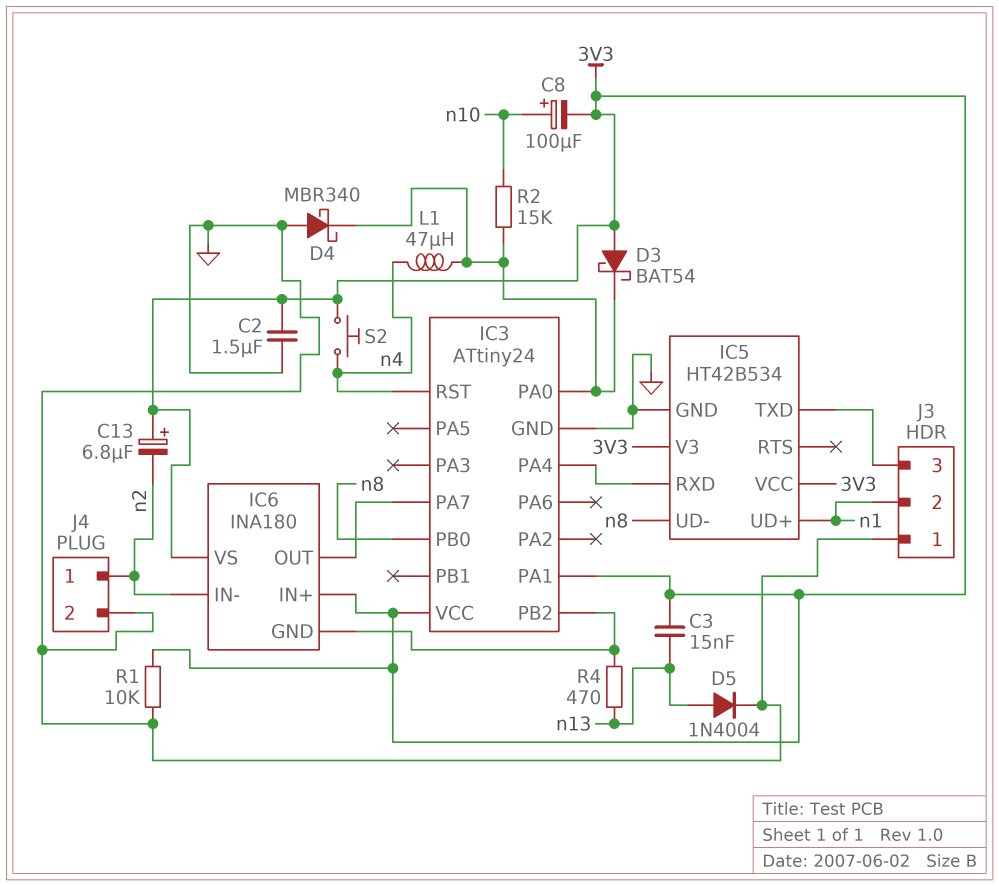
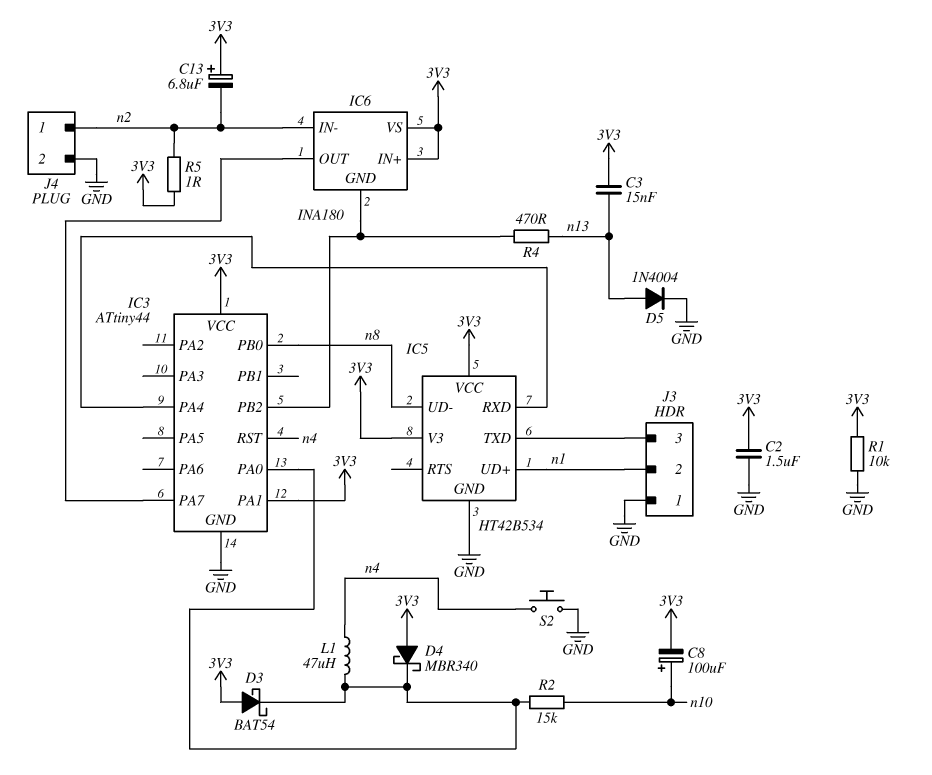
D4: schottky MBR340 (A GND, K IC3/PA0) -> schottky MBR340 (A 3V3, K IC3/PA0)
IC3: ATtiny24 -> ATtiny44
R5: none -> 1 (3V3, n2)
S2: button (3V3, n4) -> button (GND, n4)

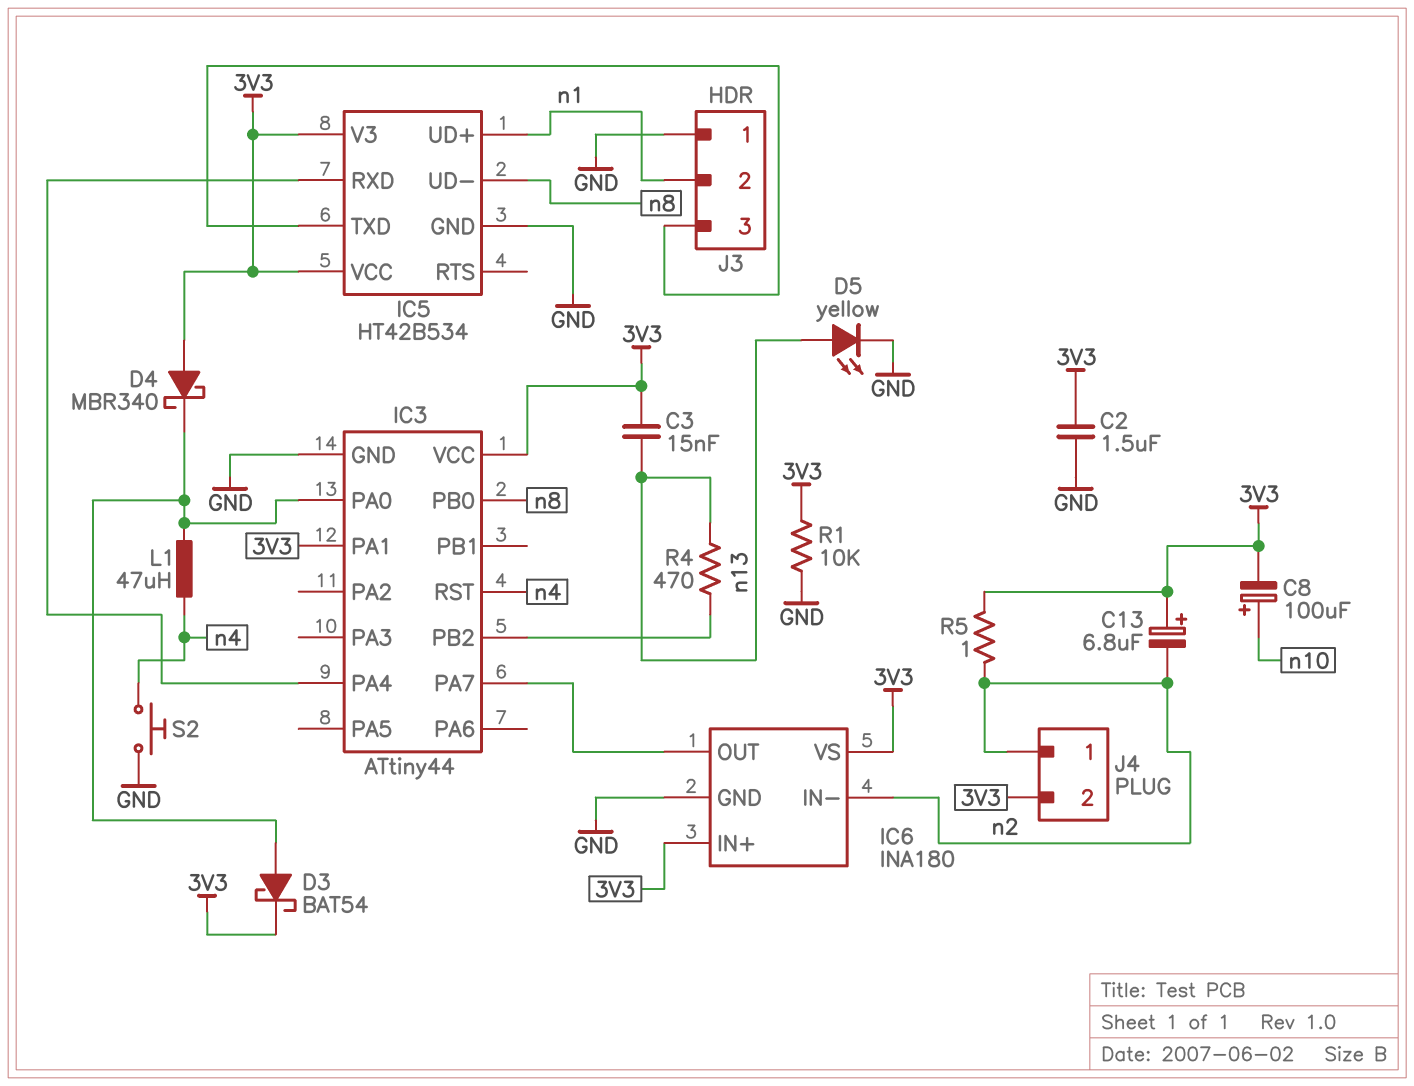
D3: schottky BAT54 (A 3V3, K IC3/PA0) -> schottky BAT54 (A IC3/PA0, K 3V3)
D5: diode 1N4004 (A n13, K GND) -> LED yellow (A n13, K GND)
IC6 pin GND: IC3/PB2 -> GND
J4 pin 2: GND -> 3V3
R2: 15k (IC3/PA0, n10) -> none

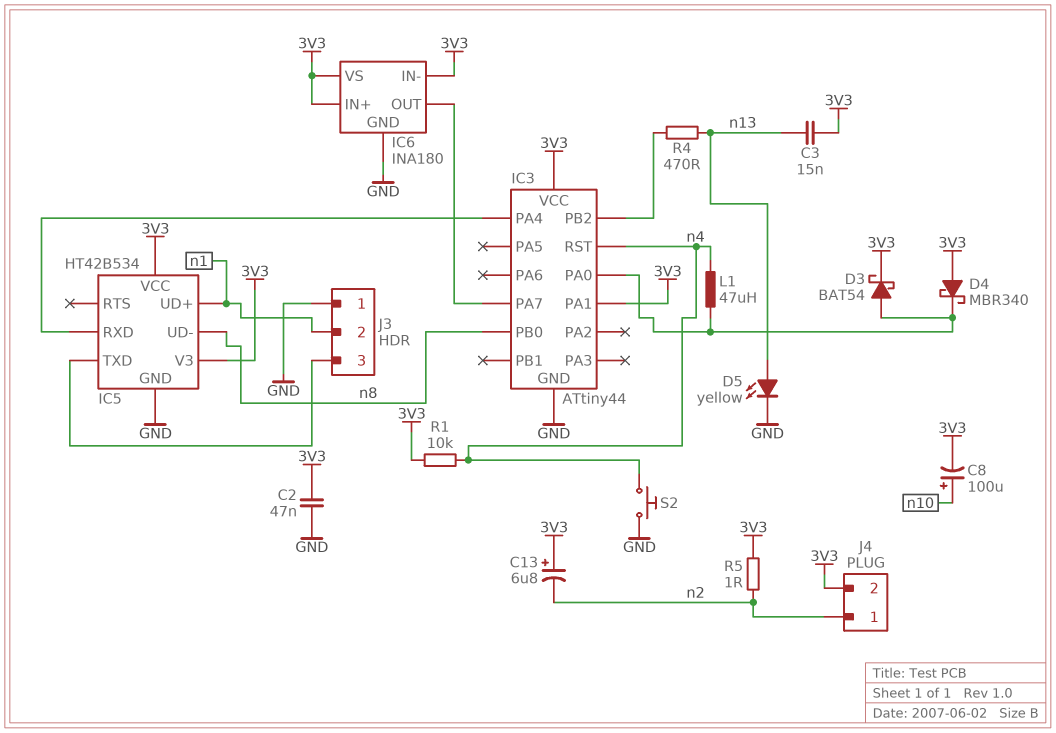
C2: 1.5uF (3V3, GND) -> 47nF (3V3, GND)
IC6 pin IN-: n2 -> 3V3
R1: 10k (3V3, GND) -> 10k (3V3, n4)

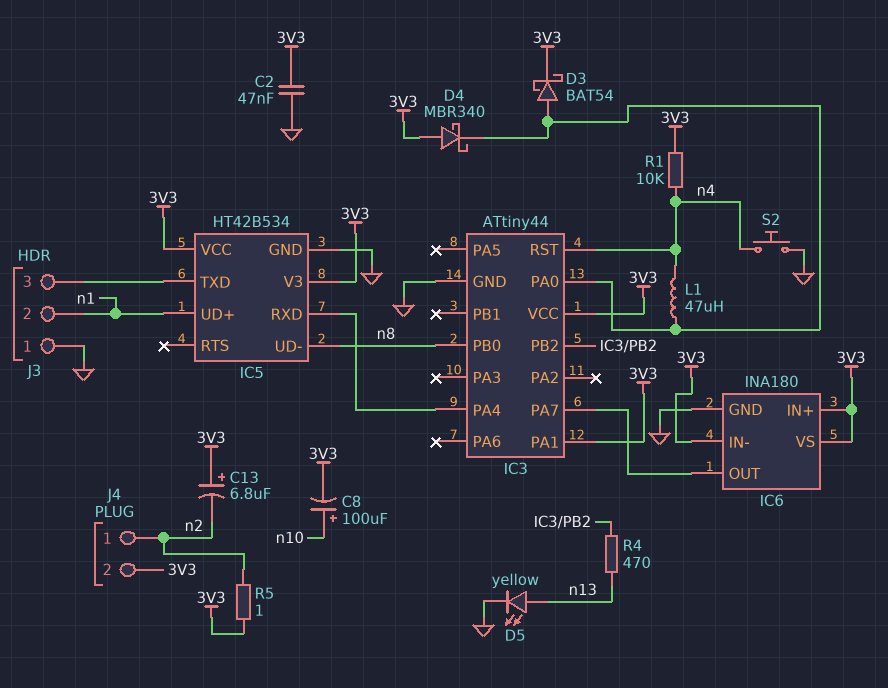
C3: 15nF (3V3, n13) -> none

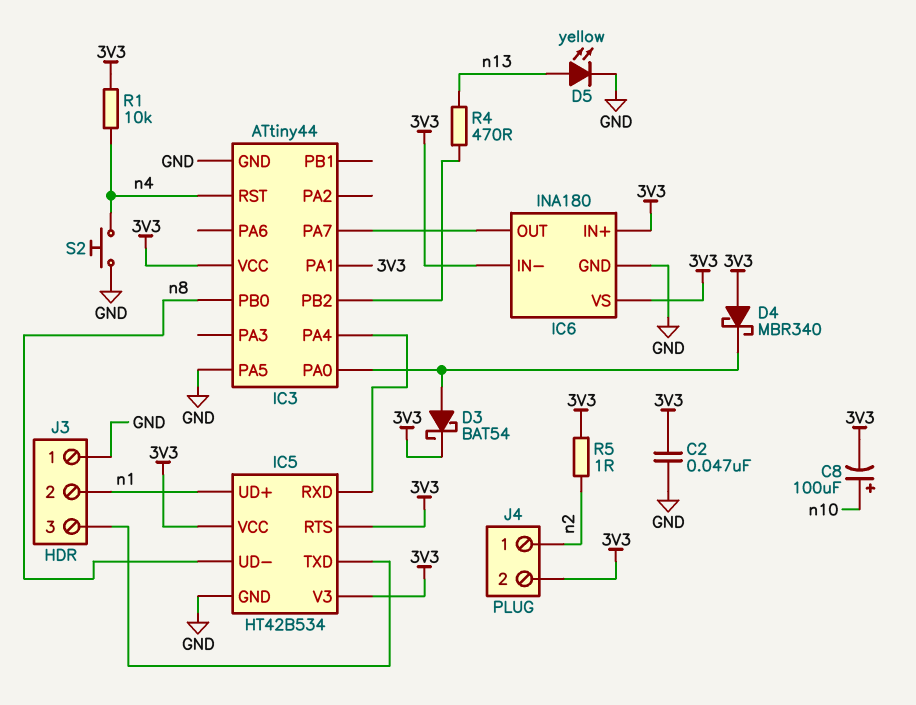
C13: 6.8uF (plus 3V3, minus n2) -> none
IC3 pin PA5: none -> GND
IC5 pin RTS: none -> 3V3
L1: 47uH (IC3/PA0, n4) -> none

